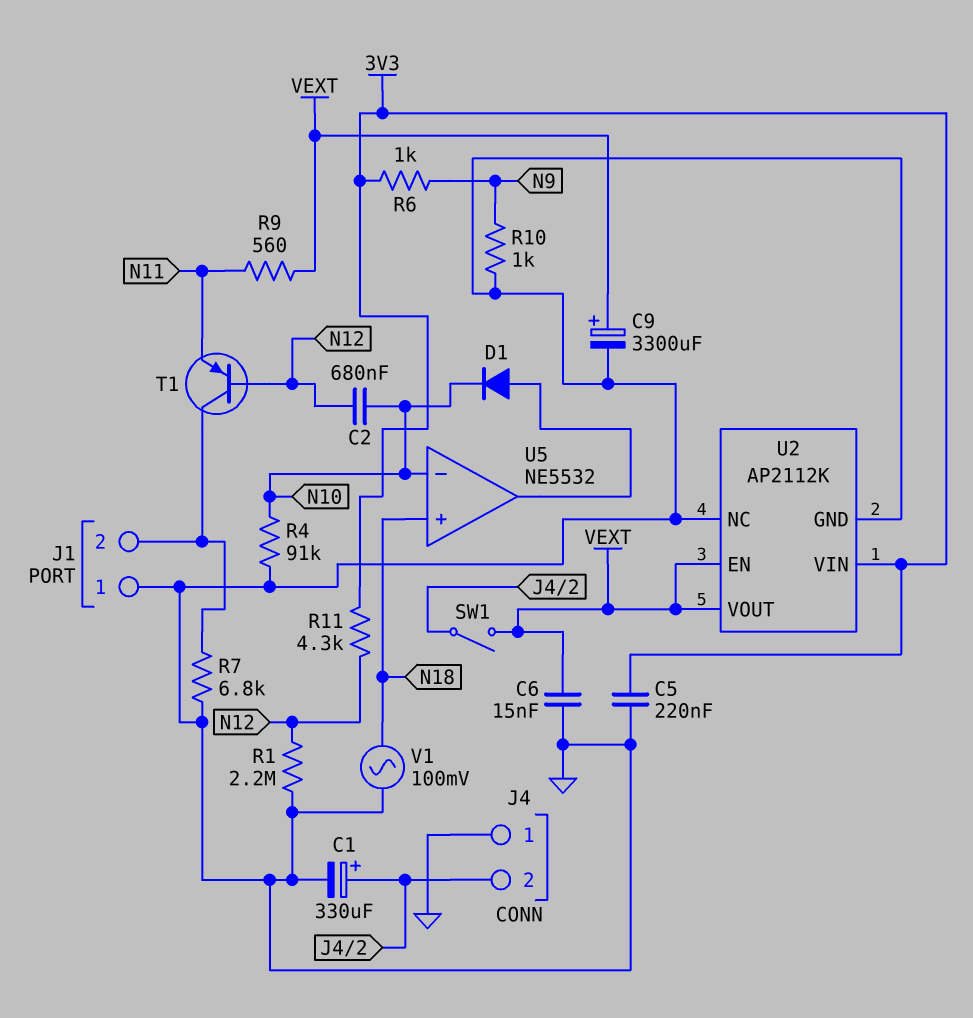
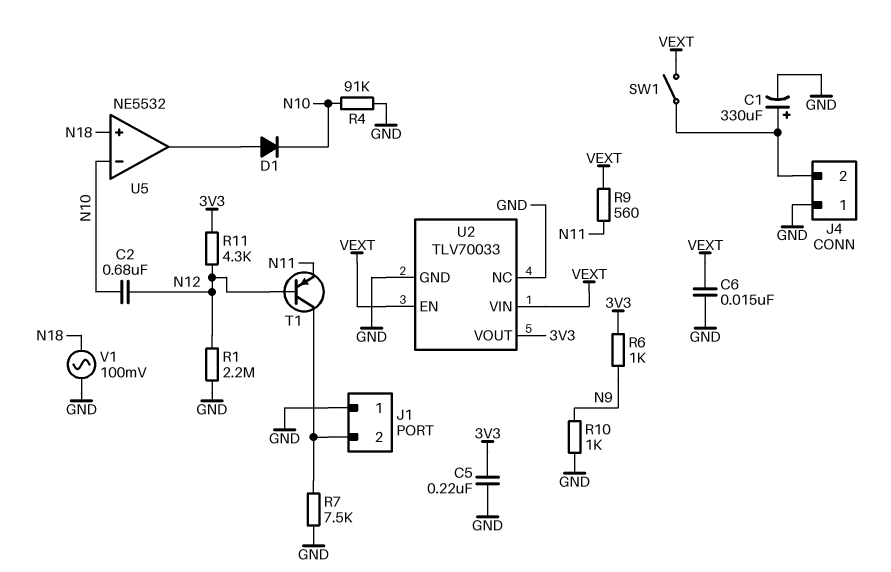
C9: 3300uF (plus VEXT, minus GND) -> none
R7: 6.8k (GND, J1/2) -> 7.5k (GND, J1/2)
U2: AP2112K -> TLV70033
U2 pin VIN: 3V3 -> VEXT
U2 pin VOUT: VEXT -> 3V3

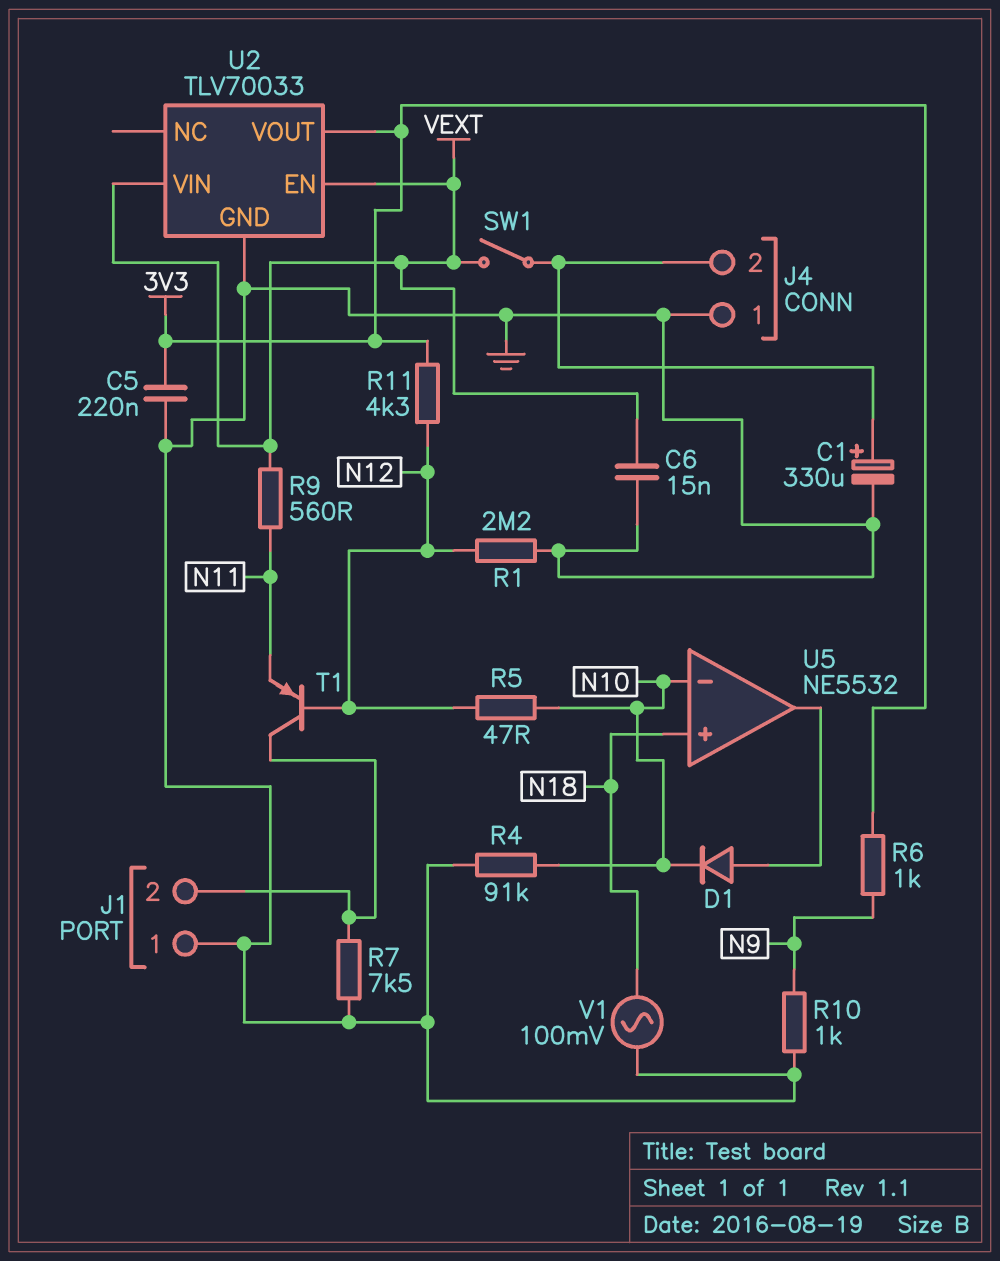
C2: 680nF (N10, N12) -> none
R5: none -> 47 (N10, N12)
U2 pin NC: GND -> none

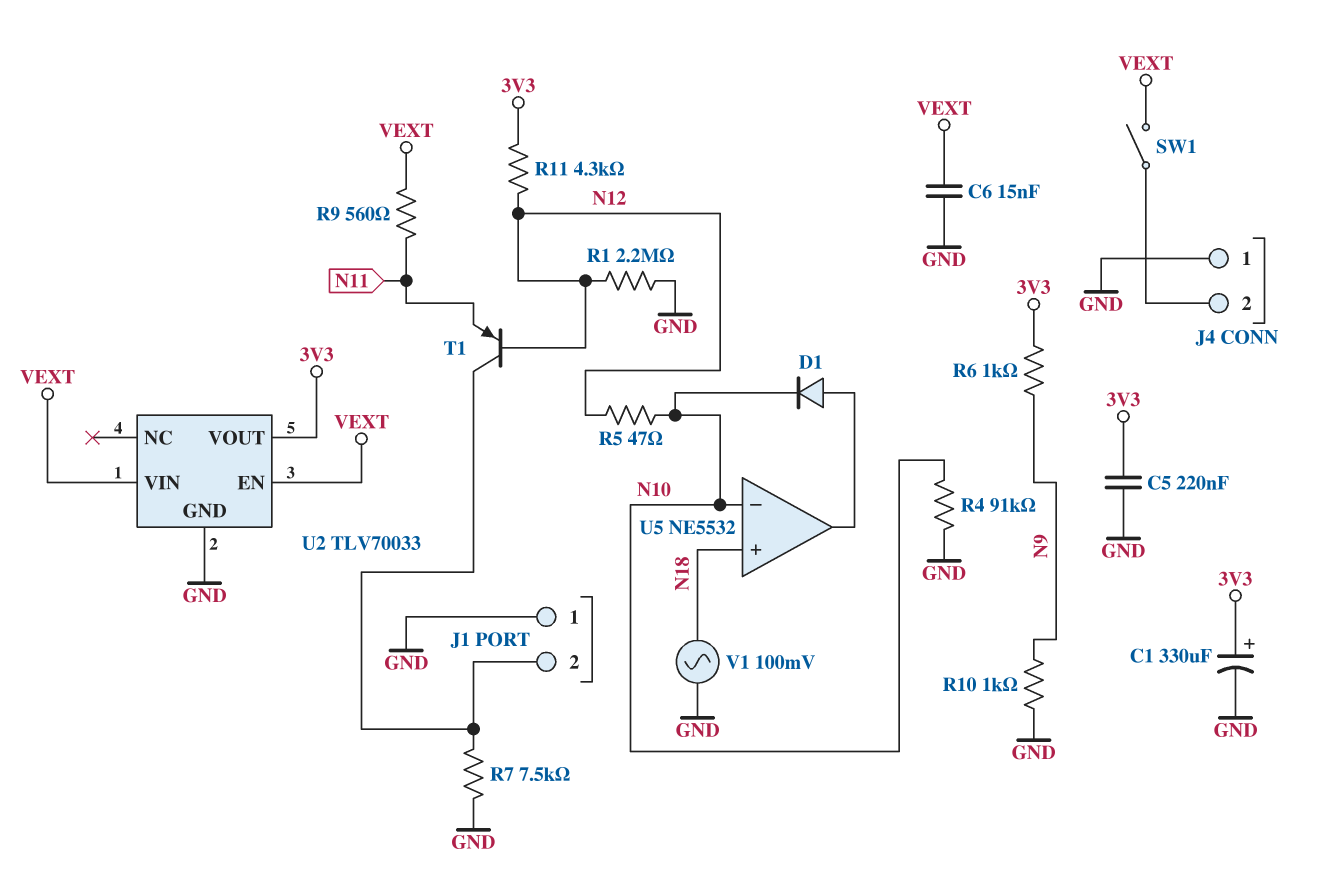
C1: 330uF (plus J4/2, minus GND) -> 330uF (plus 3V3, minus GND)

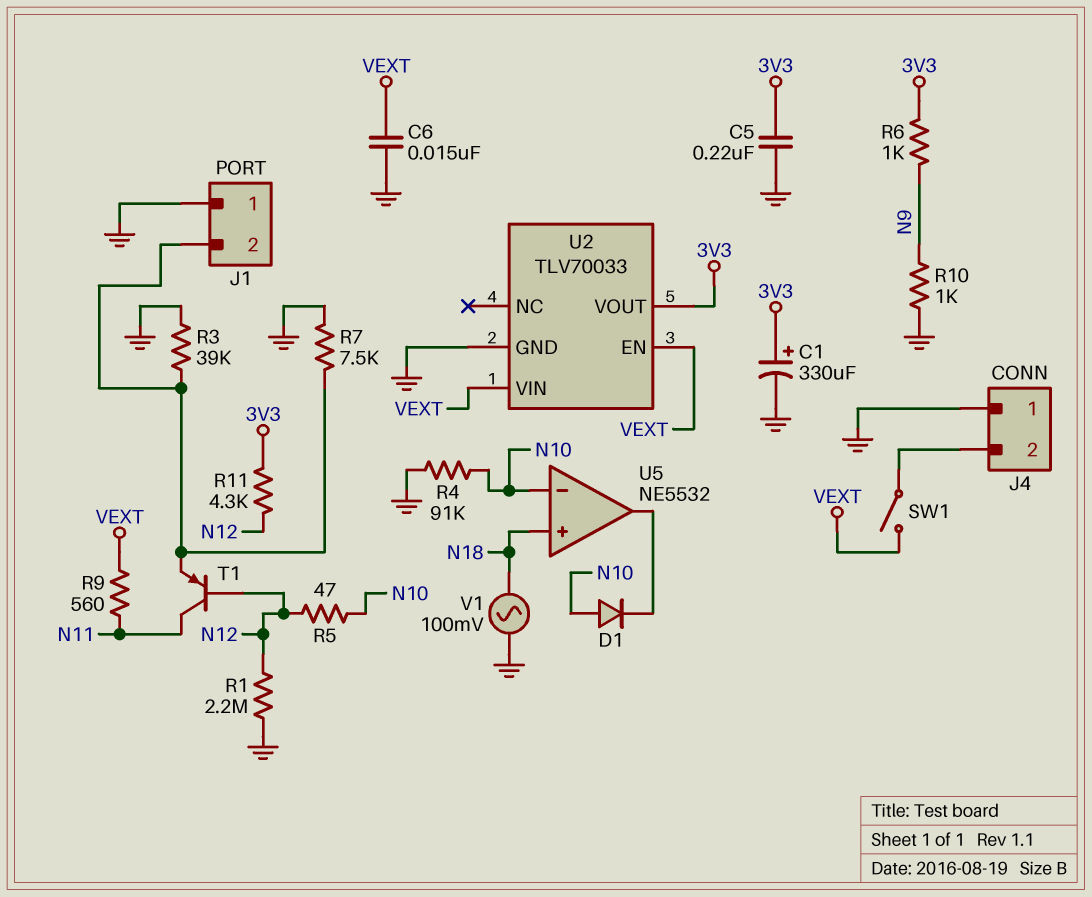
D1: diode (A U5/out, K N10) -> diode (A N10, K U5/out)
R3: none -> 39k (GND, J1/2)
T1: PNP (B N12, C J1/2, E N11) -> PNP (B N12, C N11, E J1/2)

